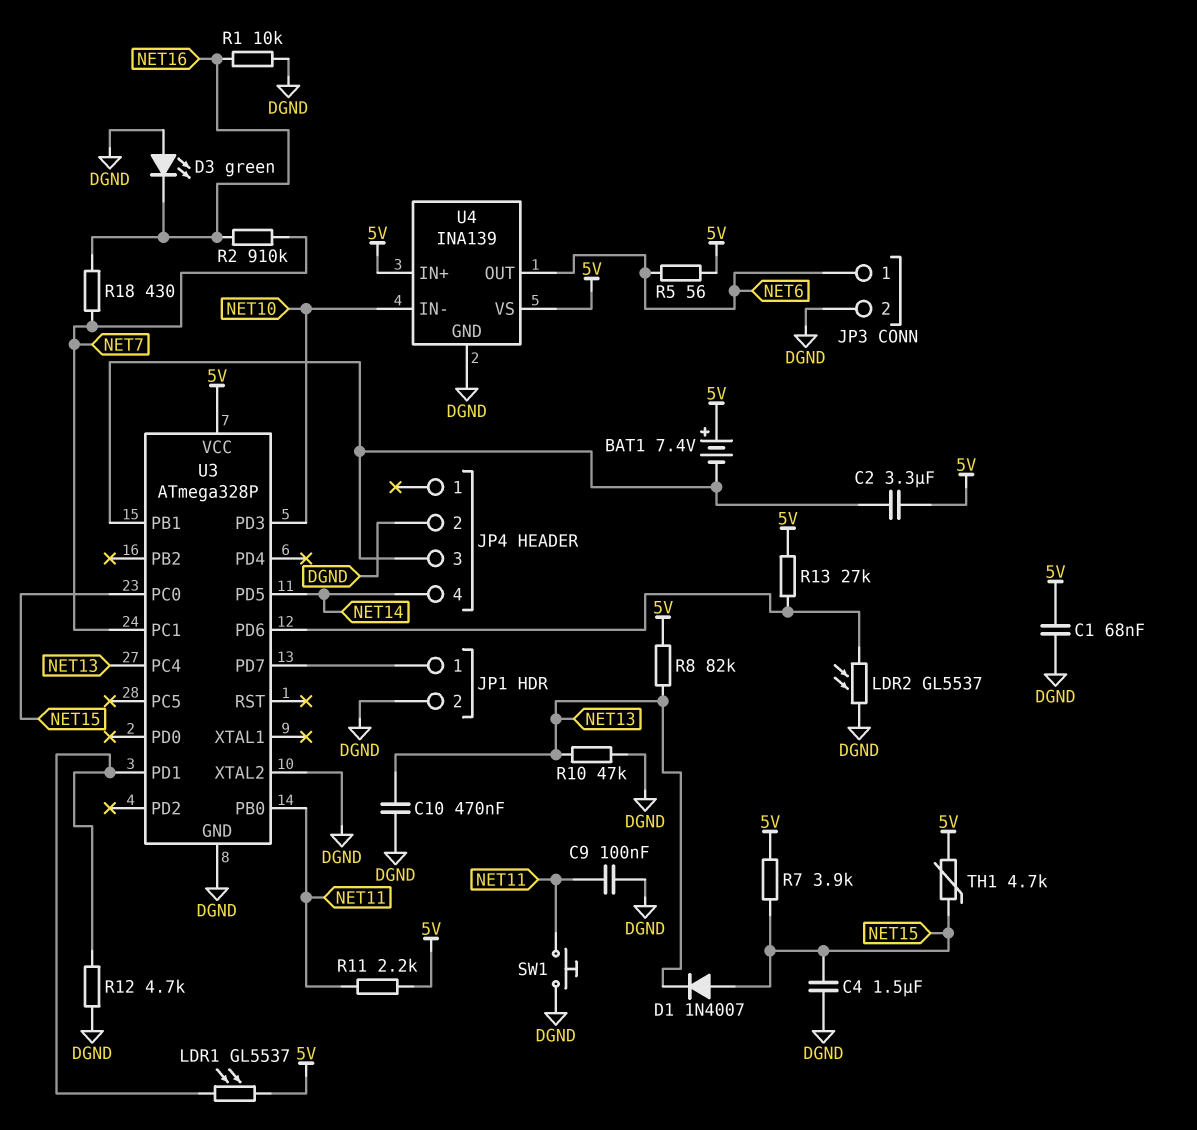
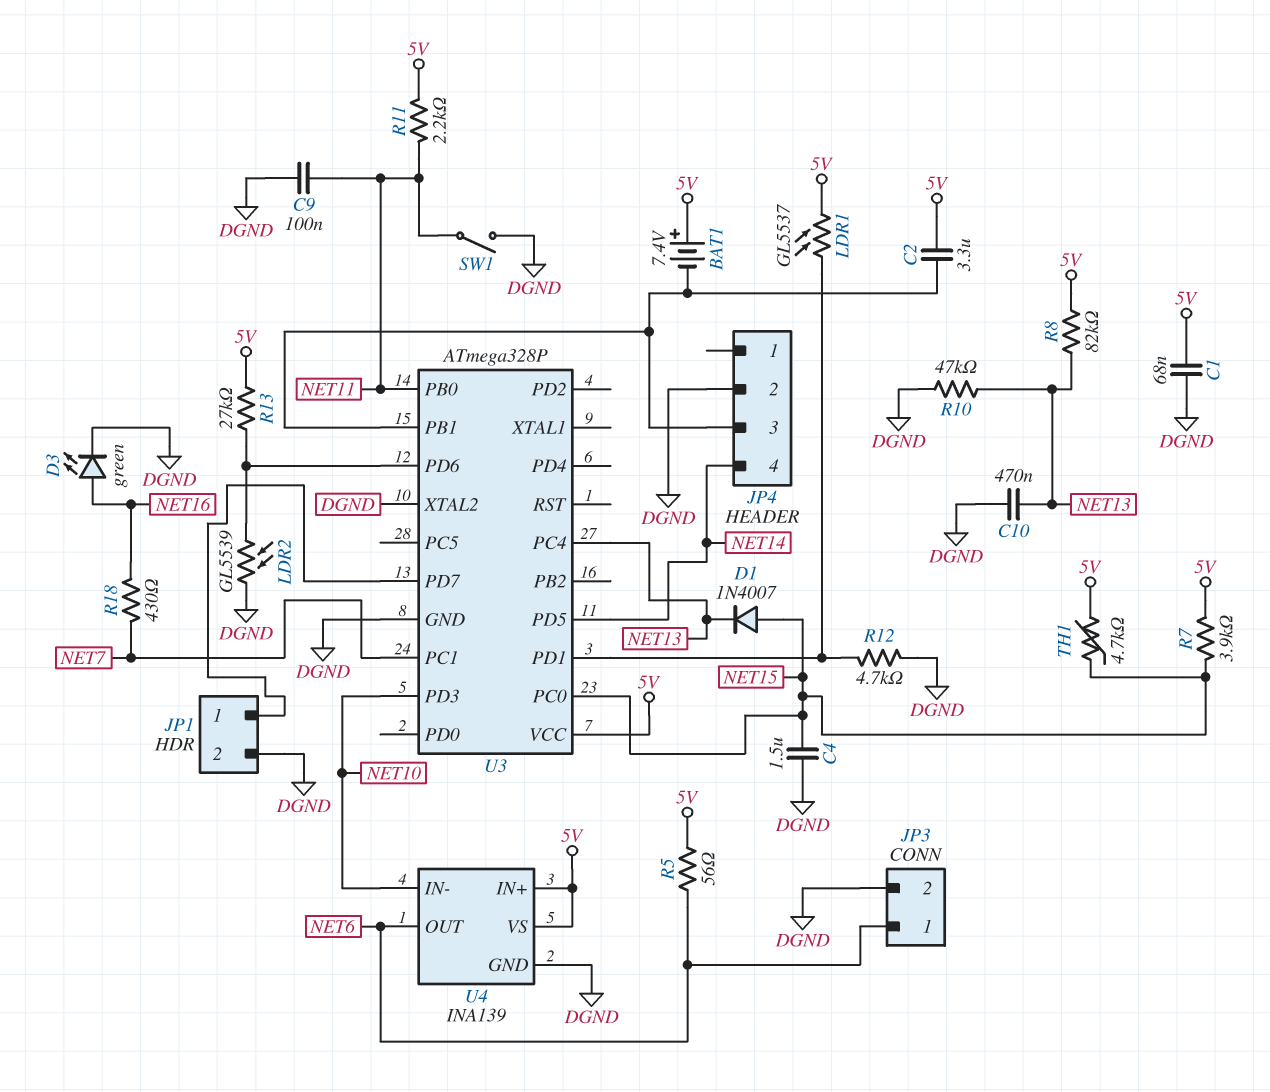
D3: LED green (A DGND, K NET16) -> LED green (A NET16, K DGND)
LDR2: GL5537 (DGND, U3/PD6) -> GL5539 (DGND, U3/PD6)
R1: 10k (DGND, NET16) -> none
R2: 910k (NET7, NET16) -> none
SW1: button (DGND, NET11) -> switch (DGND, NET11)

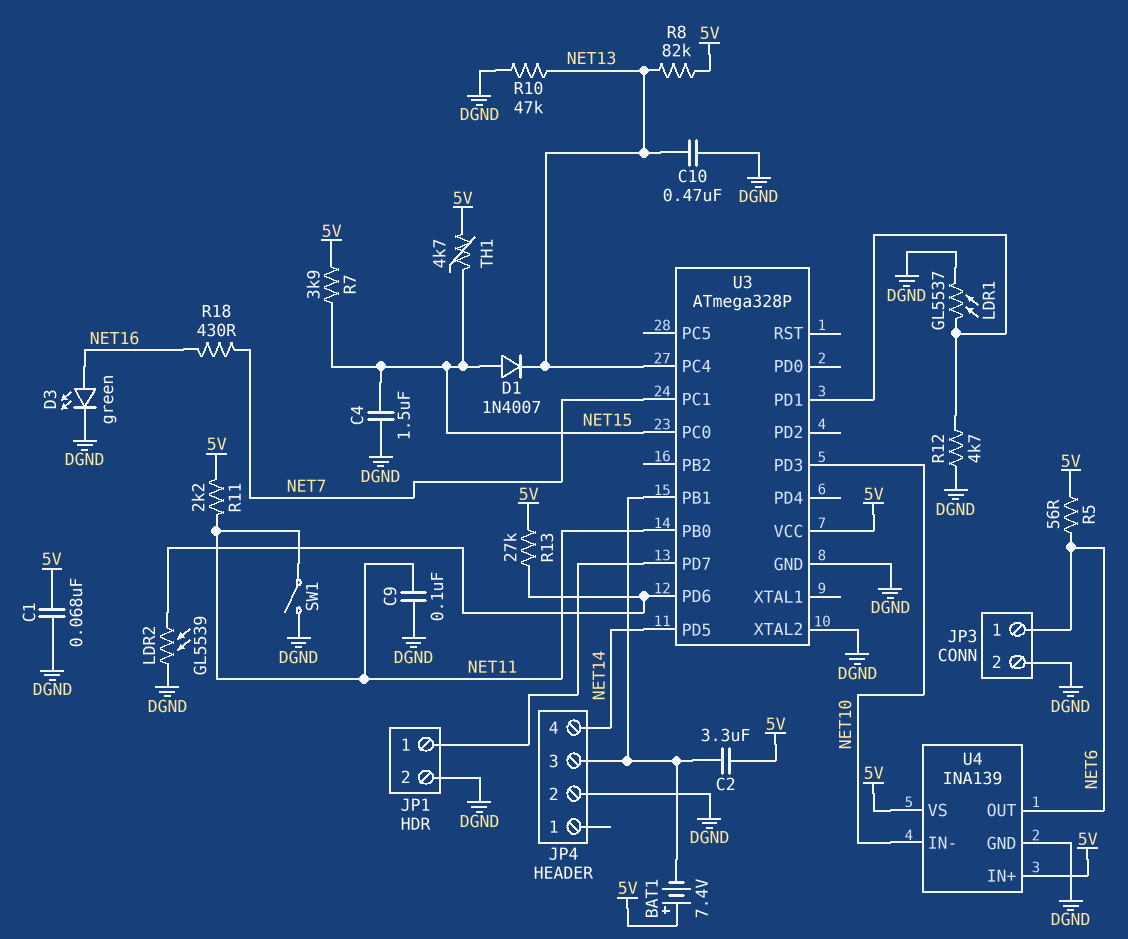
LDR1: GL5537 (5V, U3/PD1) -> GL5537 (DGND, U3/PD1)

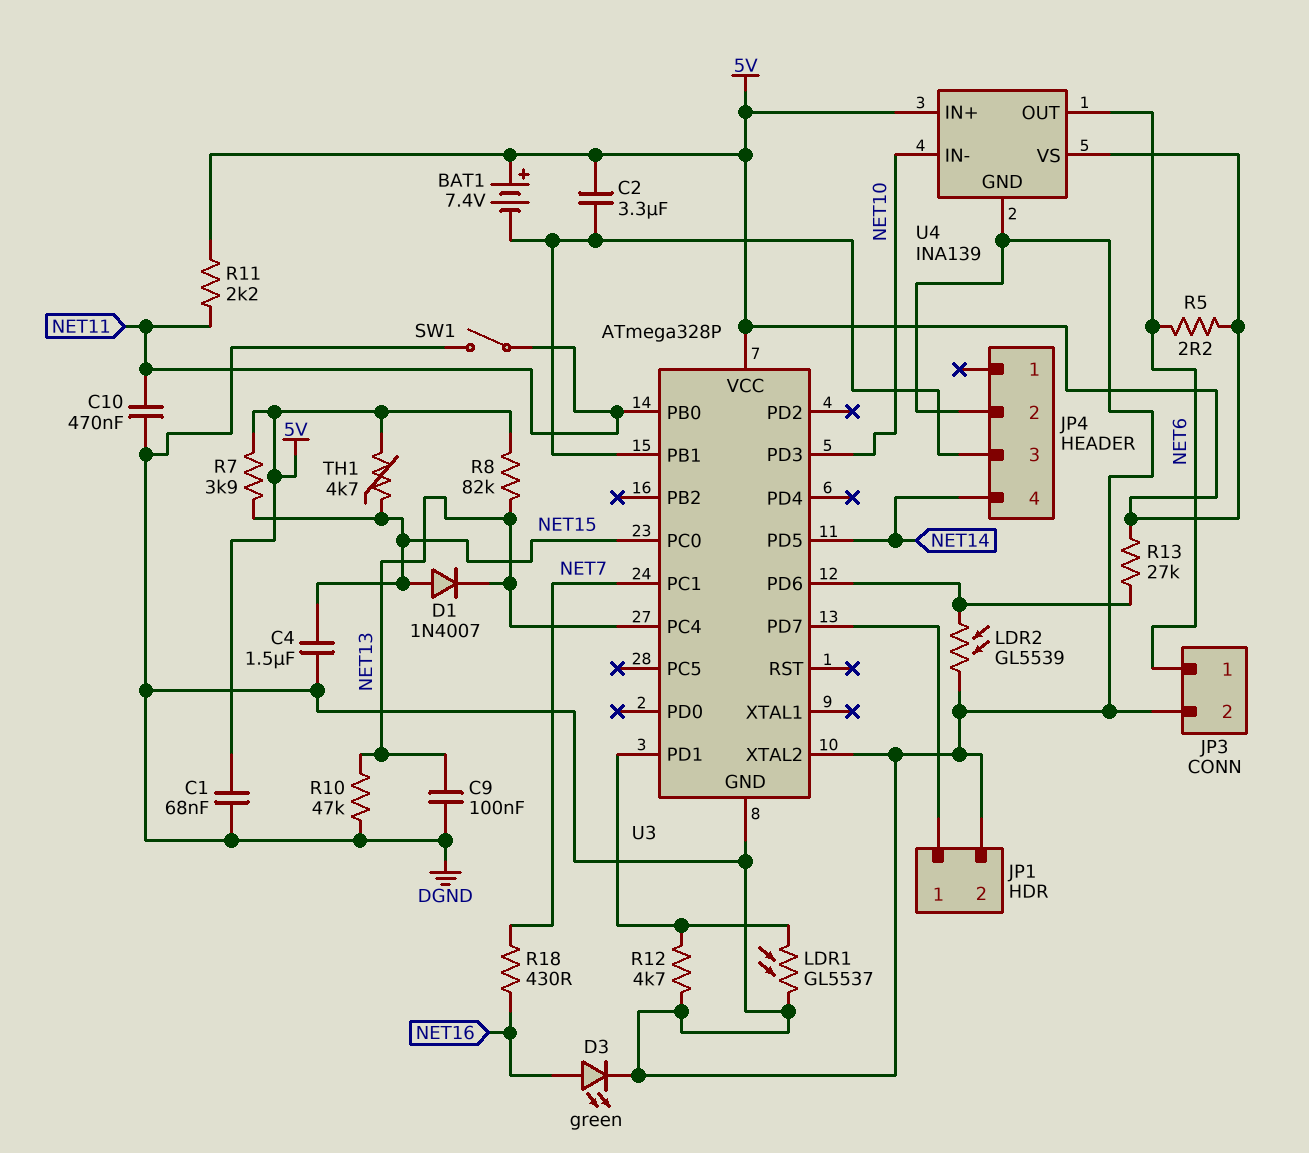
C9: 100nF (DGND, NET11) -> 100nF (DGND, NET13)
C10: 470nF (DGND, NET13) -> 470nF (DGND, NET11)
R5: 56 (5V, NET6) -> 2.2 (5V, NET6)

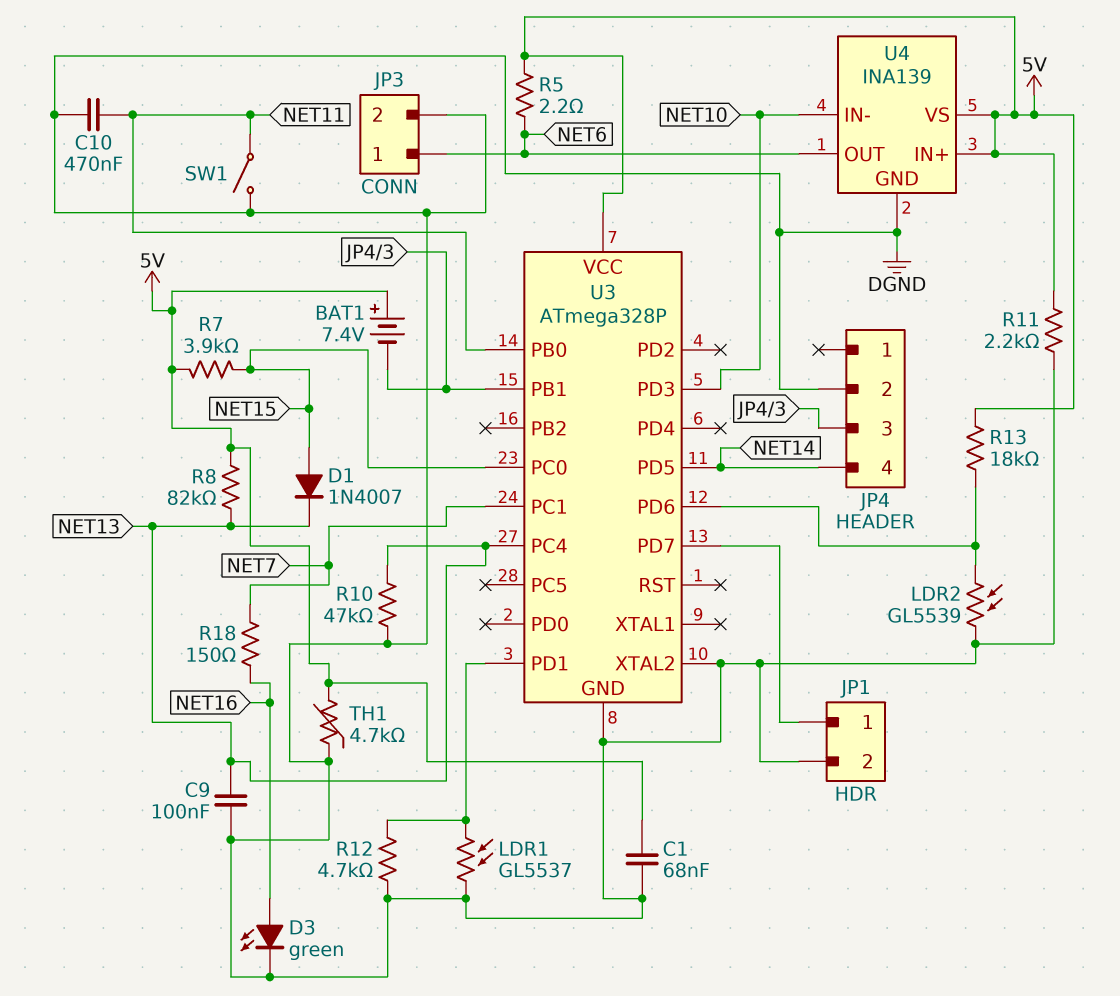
C2: 3.3uF (5V, JP4/3) -> none
C4: 1.5uF (DGND, NET15) -> none
R11: 2.2k (5V, NET11) -> 2.2k (5V, DGND)
R13: 27k (5V, U3/PD6) -> 18k (5V, U3/PD6)
R18: 430 (NET7, NET16) -> 150 (NET7, NET16)
TH1: 4.7k (5V, NET15) -> 4.7k (5V, DGND)

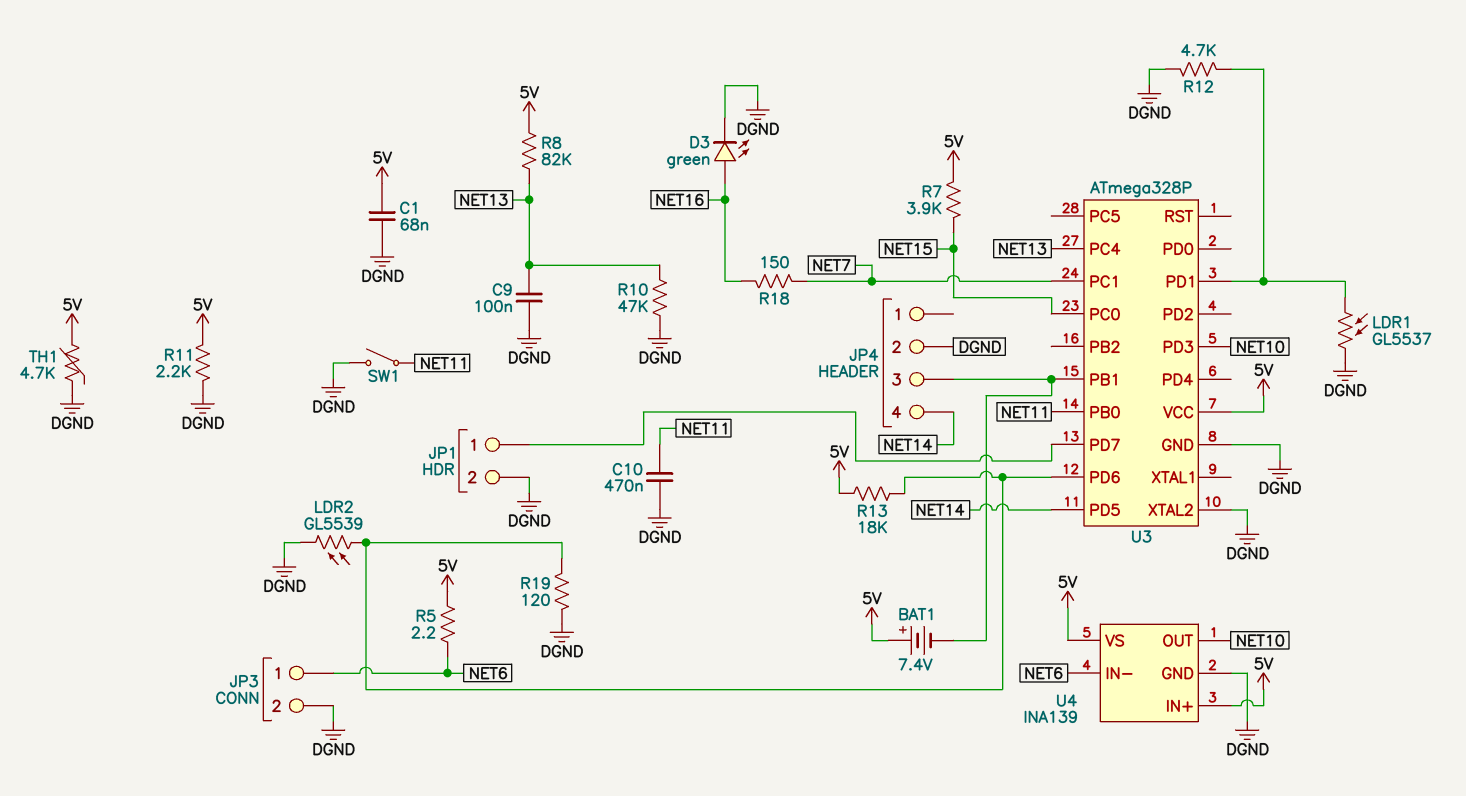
D1: diode 1N4007 (A NET15, K NET13) -> none
R19: none -> 120 (DGND, U3/PD6)
U4 pin IN-: NET10 -> NET6
U4 pin OUT: NET6 -> NET10

